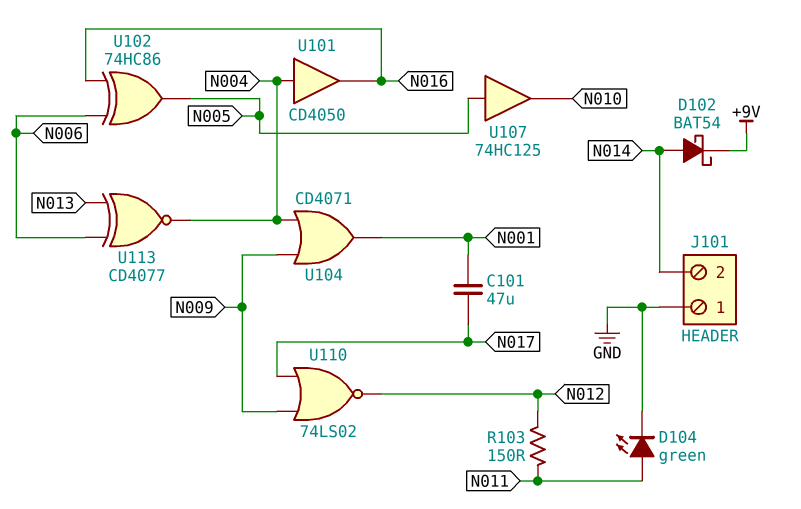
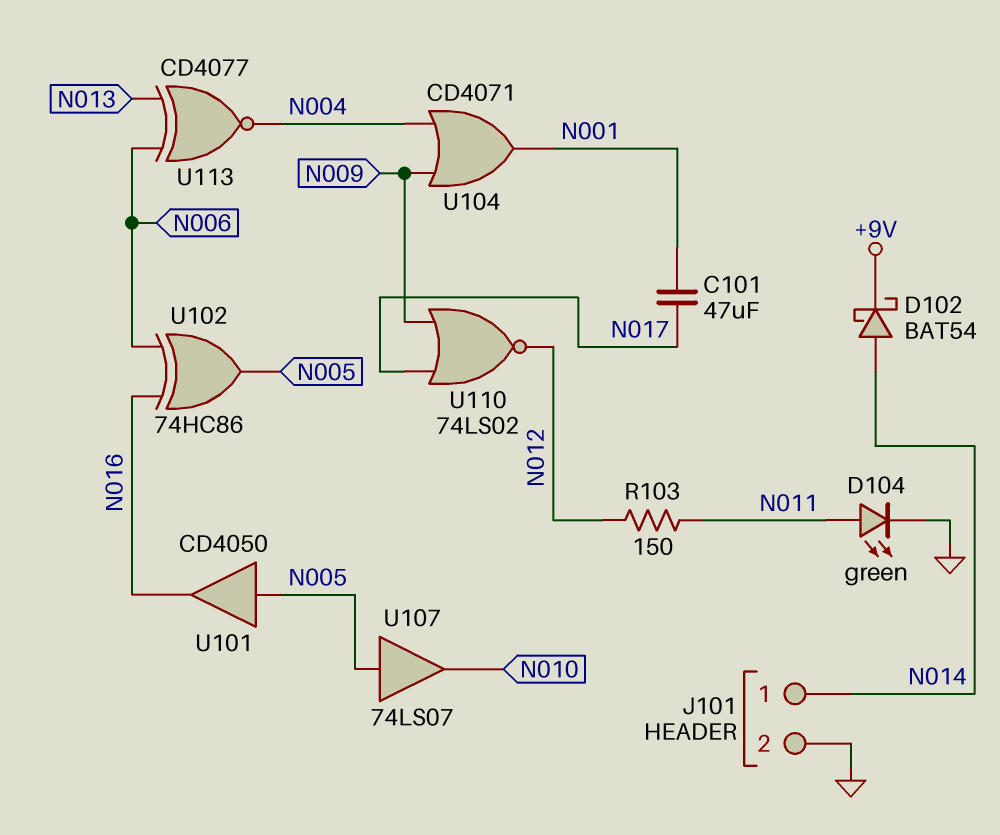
J101 pin 1: GND -> N014
J101 pin 2: N014 -> GND
U101: buffer CD4050 (in N004, out N016) -> buffer CD4050 (in N005, out N016)
U107: buffer 74HC125 (in N005, out N010) -> buffer 74LS07 (in N005, out N010)

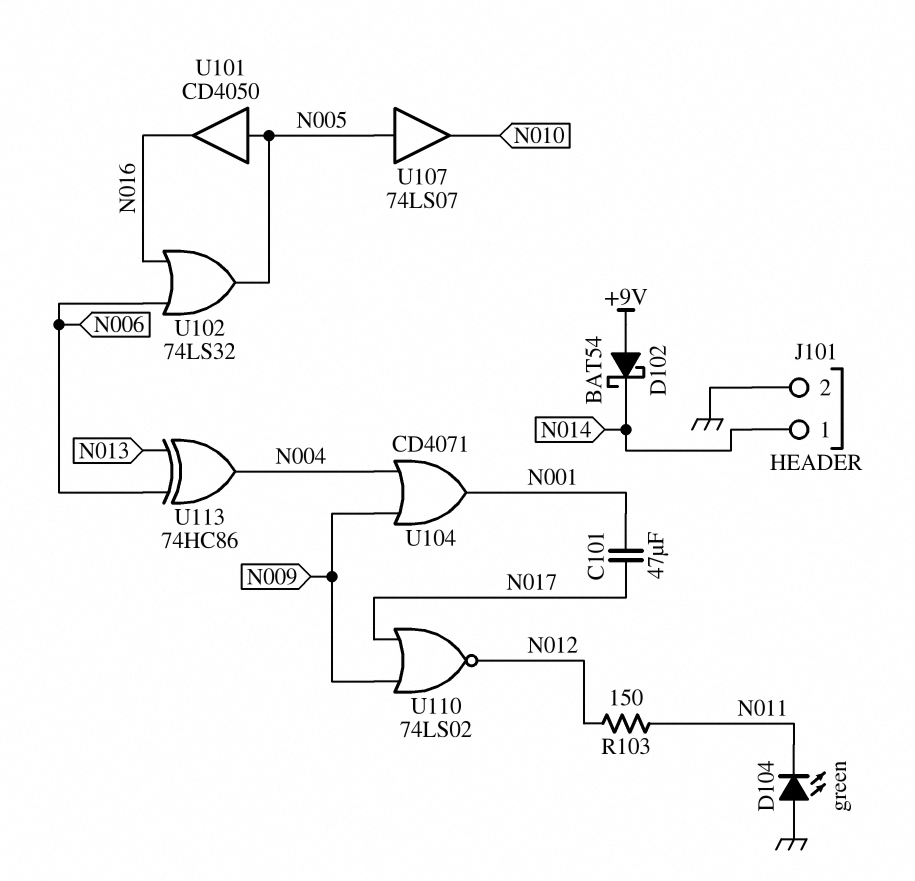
D102: schottky BAT54 (A N014, K +9V) -> schottky BAT54 (A +9V, K N014)
D104: LED green (A N011, K GND) -> LED green (A GND, K N011)
U102: XOR 74HC86 (in N006, in N016, out N005) -> OR 74LS32 (in N006, in N016, out N005)
U113: XNOR CD4077 (in N006, in N013, out N004) -> XOR 74HC86 (in N006, in N013, out N004)

